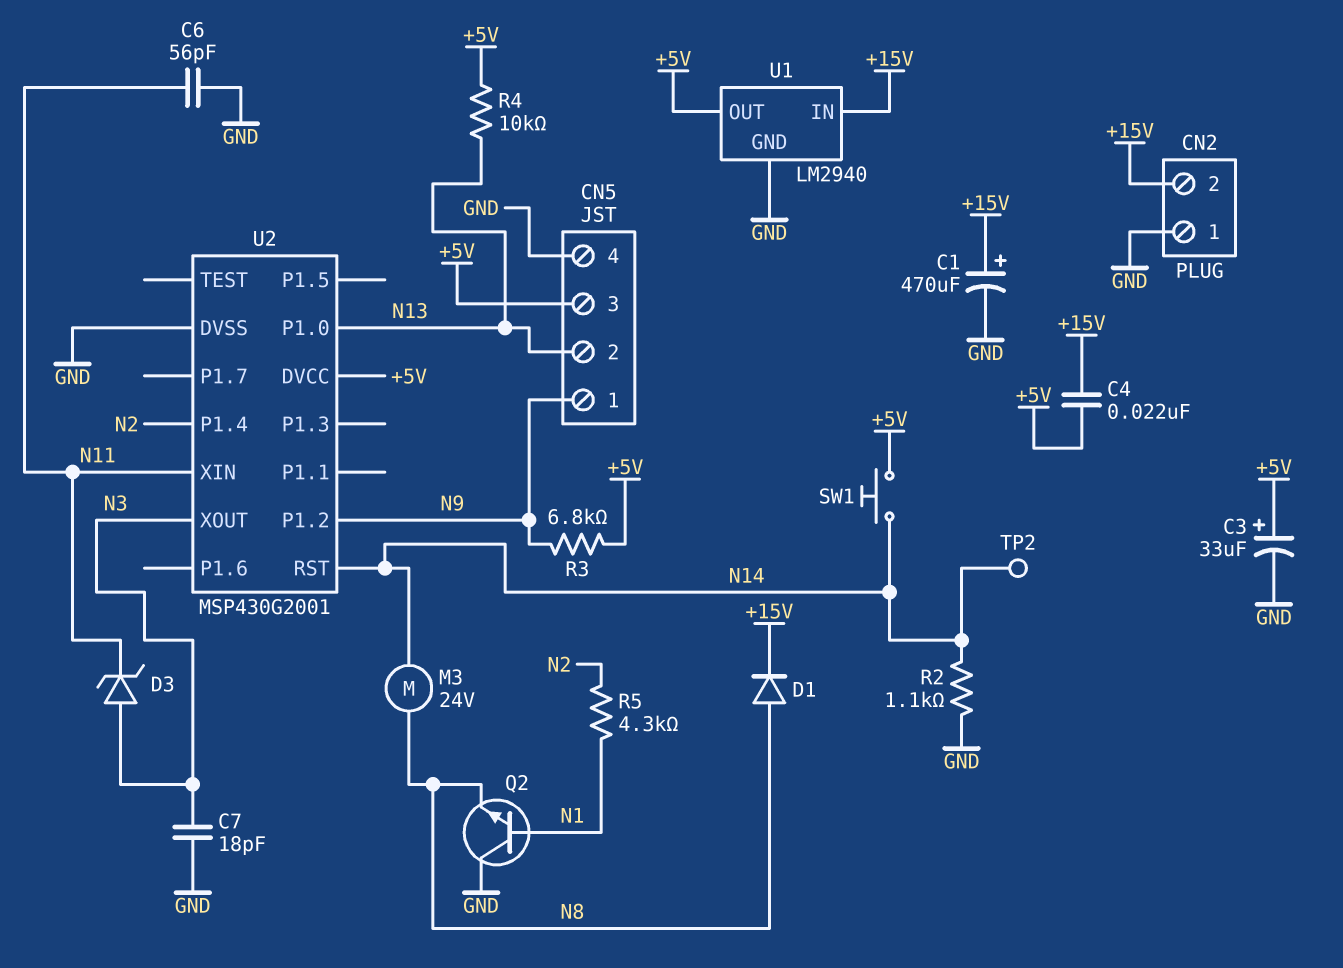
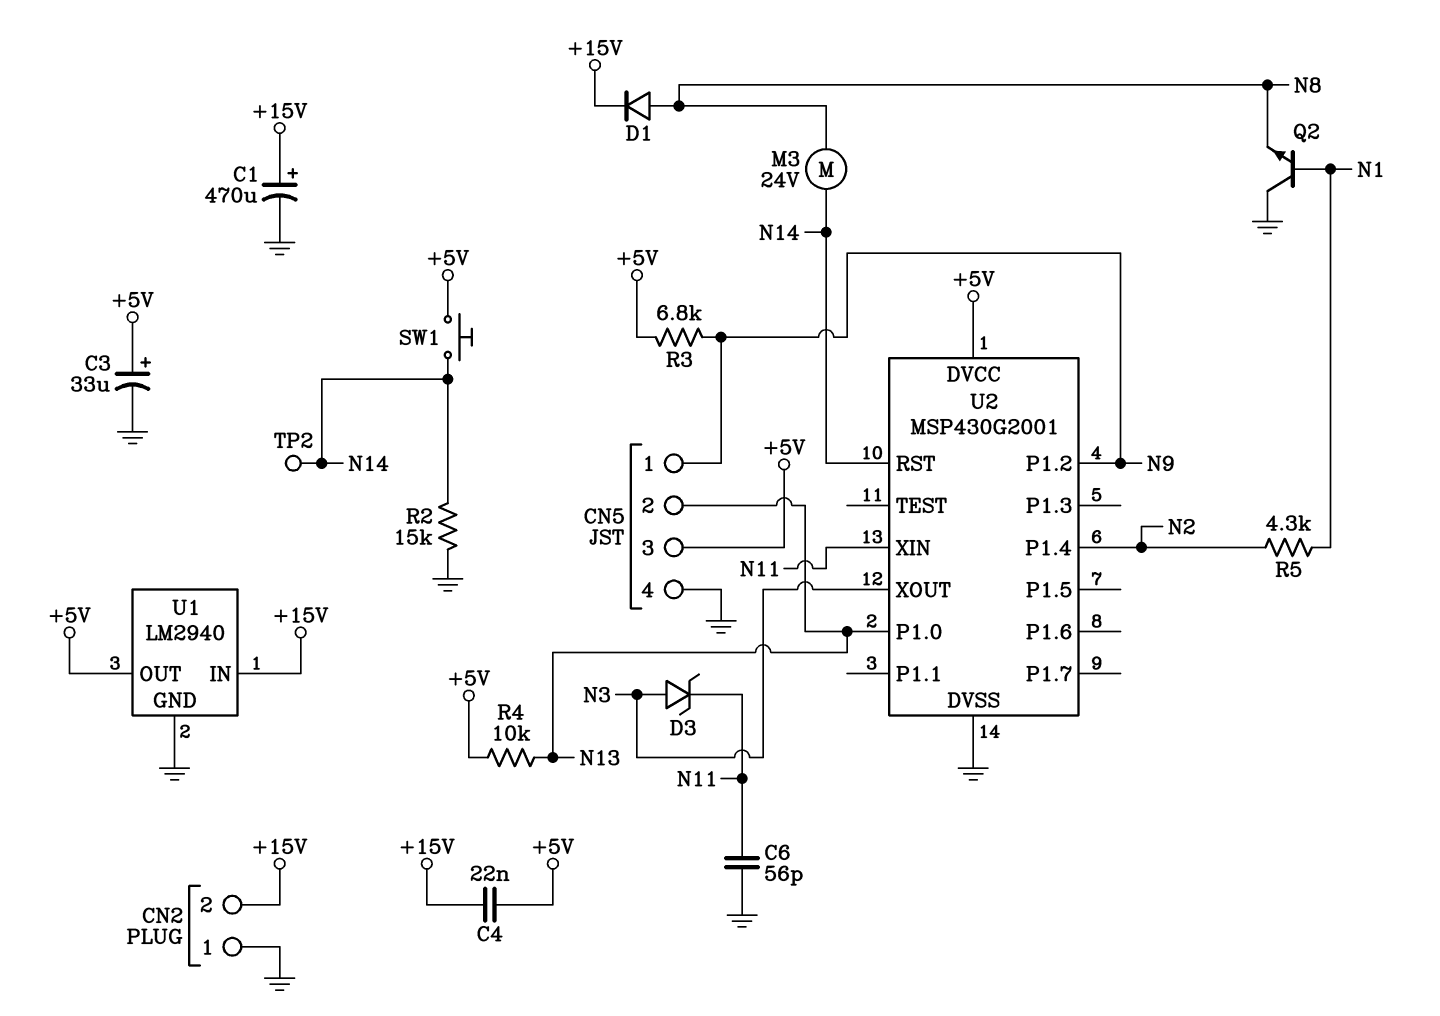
C7: 18pF (GND, N3) -> none
R2: 1.1k (GND, N14) -> 15k (GND, N14)

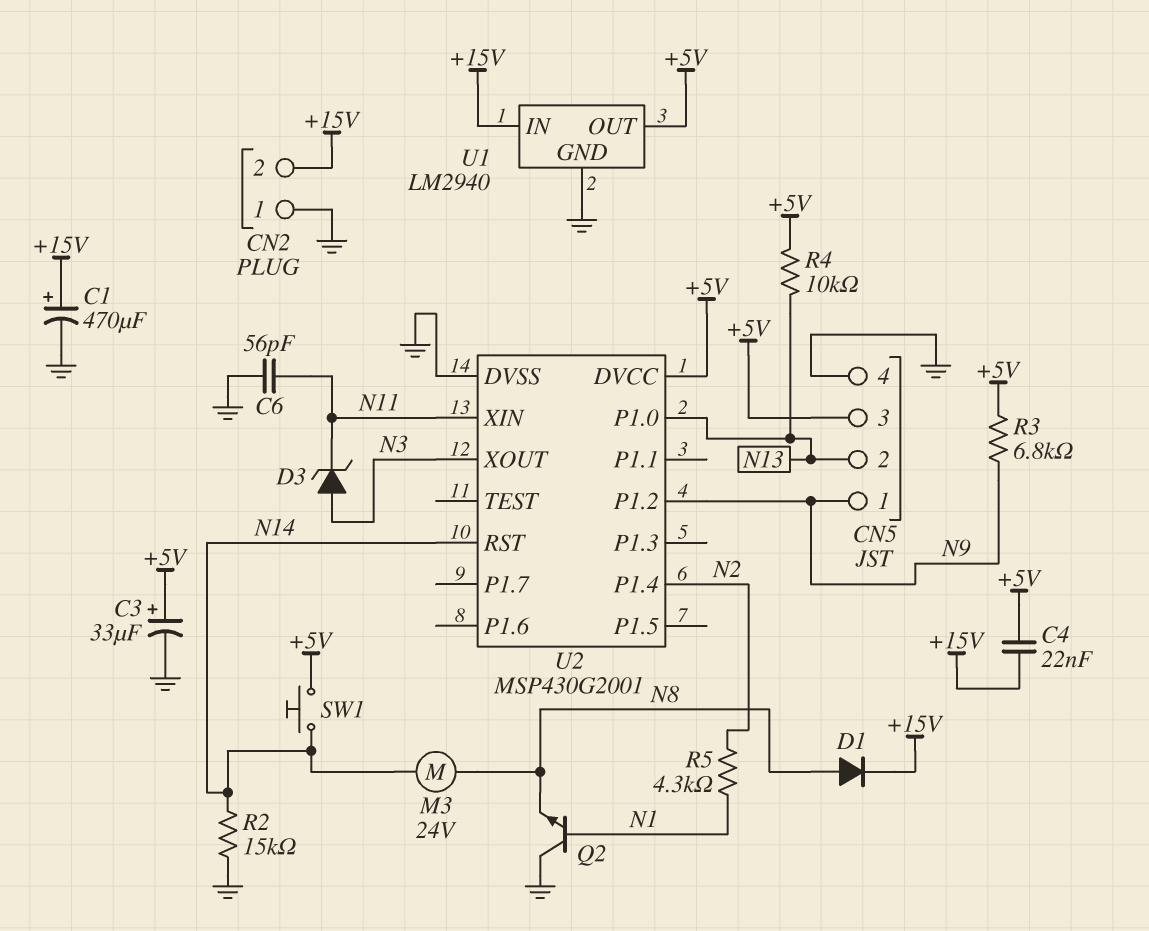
TP2: test point (N14) -> none

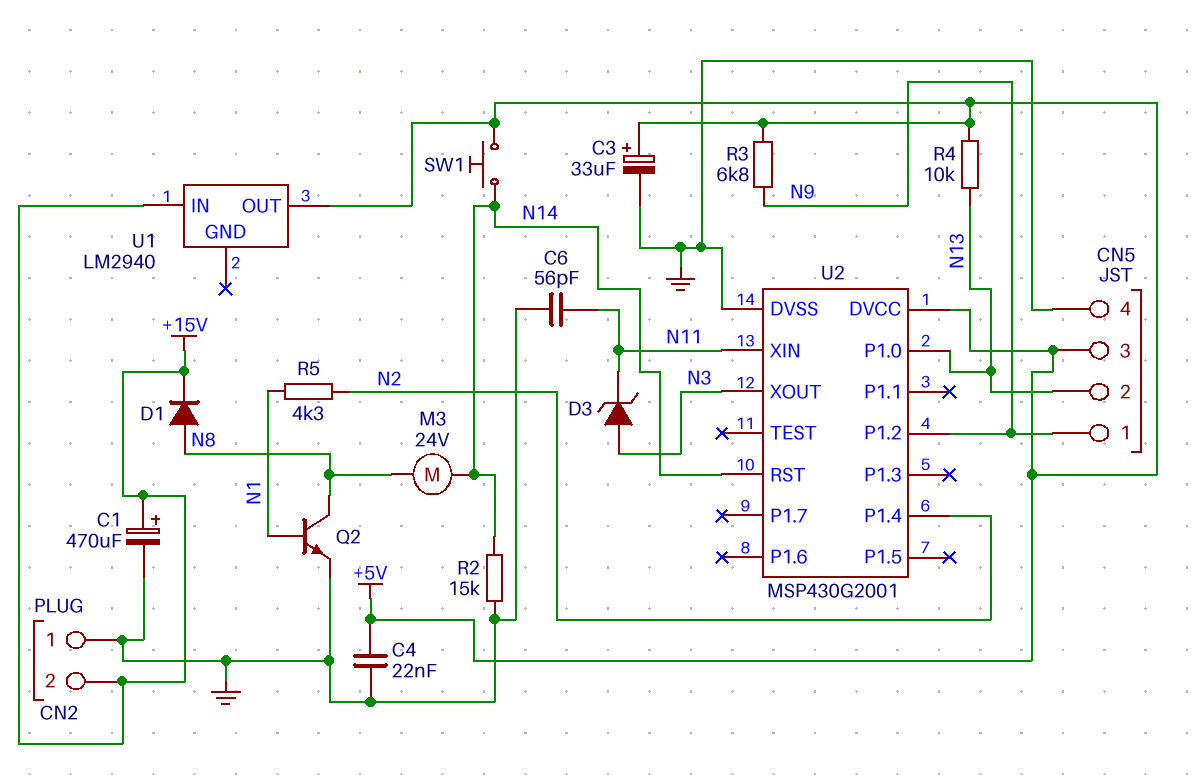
C4: 22nF (+5V, +15V) -> 22nF (+5V, GND)
Q2: NPN (B N1, C GND, E N8) -> NPN (B N1, C N8, E GND)
U1 pin GND: GND -> none

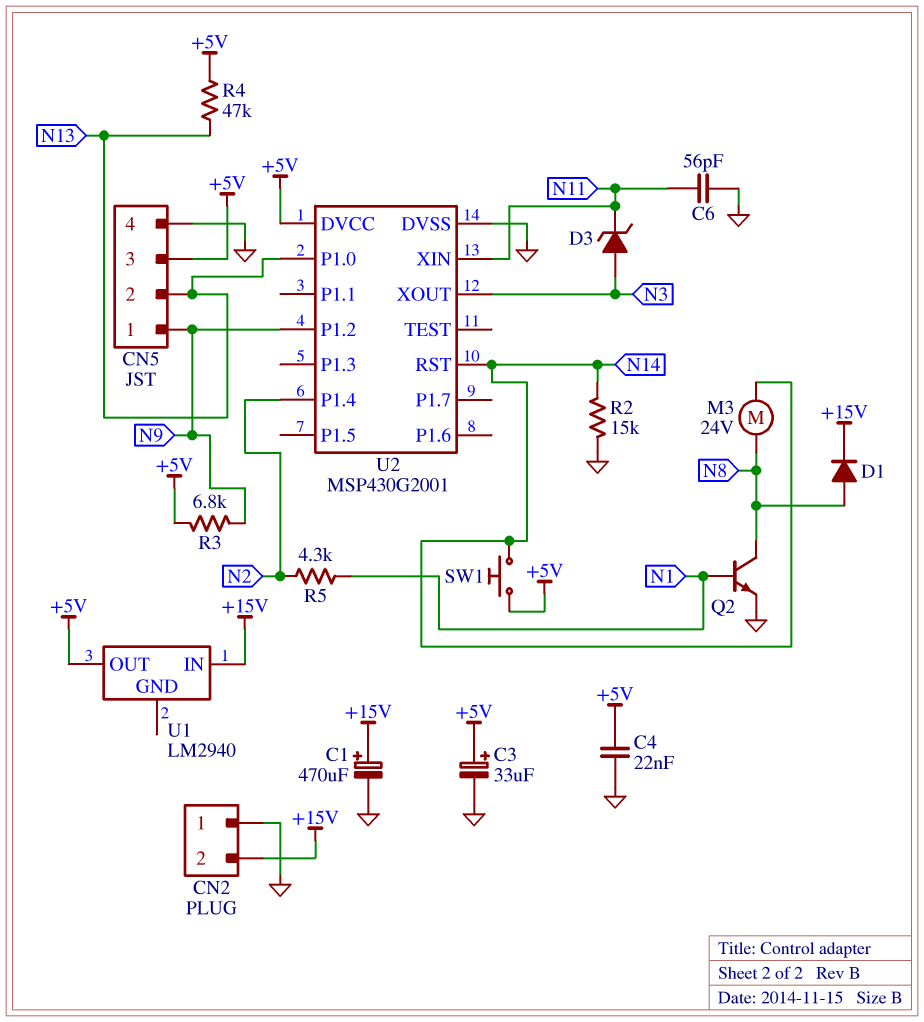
R4: 10k (+5V, N13) -> 47k (+5V, N13)

